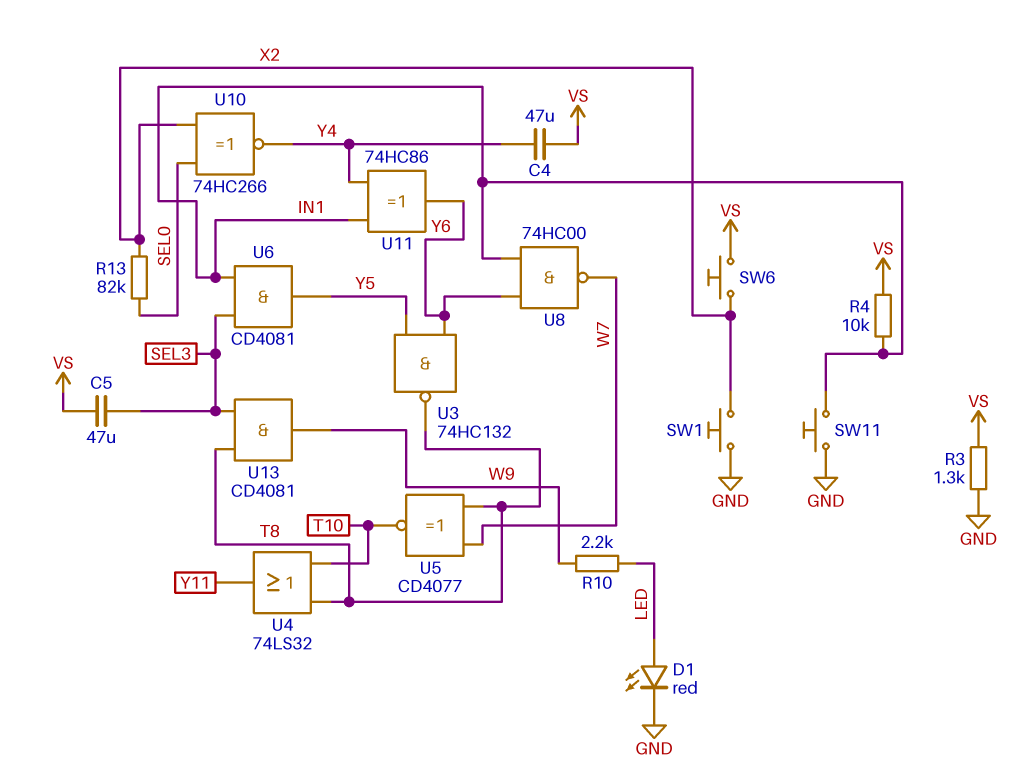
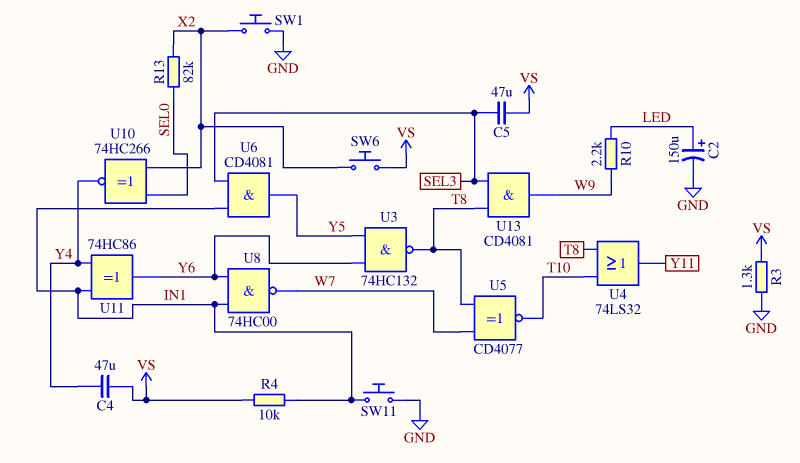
C2: none -> 150uF (plus LED, minus GND)
D1: LED red (A LED, K GND) -> none

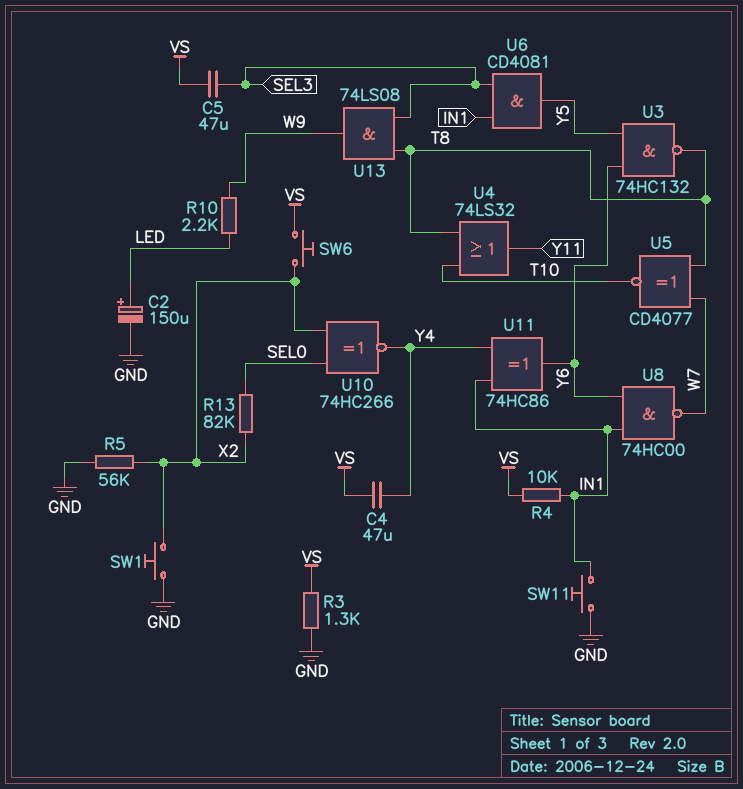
R5: none -> 56k (GND, X2)
U13: AND CD4081 (in SEL3, in T8, out W9) -> AND 74LS08 (in SEL3, in T8, out W9)

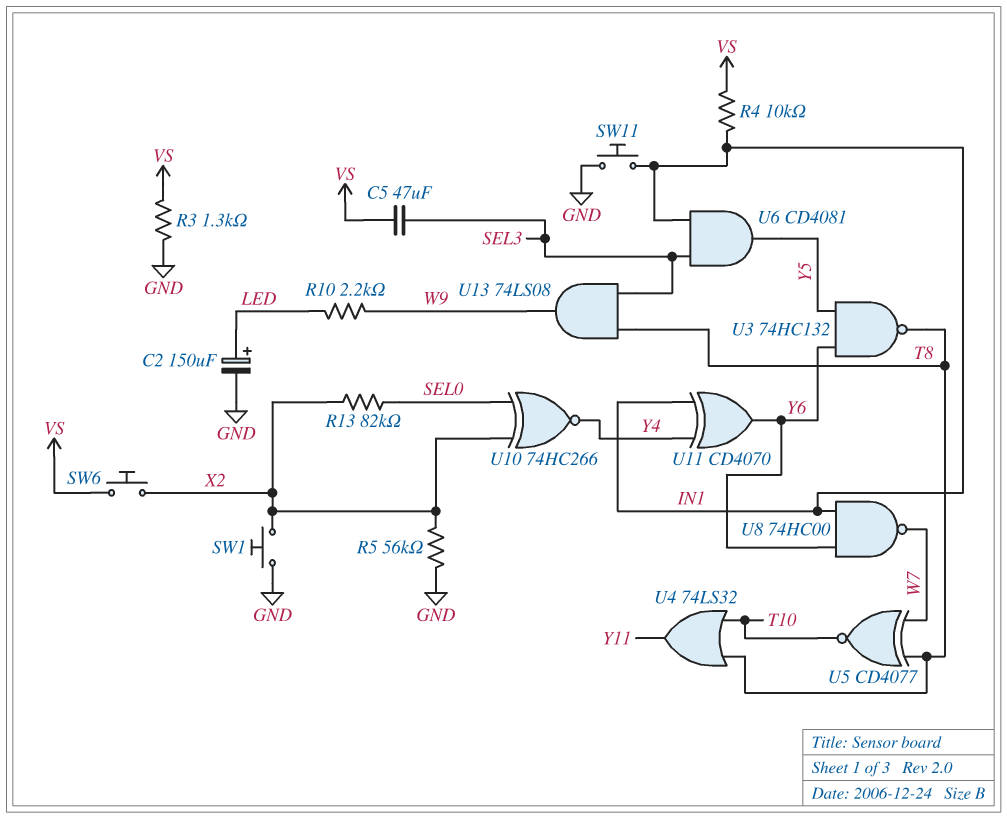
C4: 47uF (VS, Y4) -> none
U11: XOR 74HC86 (in IN1, in Y4, out Y6) -> XOR CD4070 (in IN1, in Y4, out Y6)

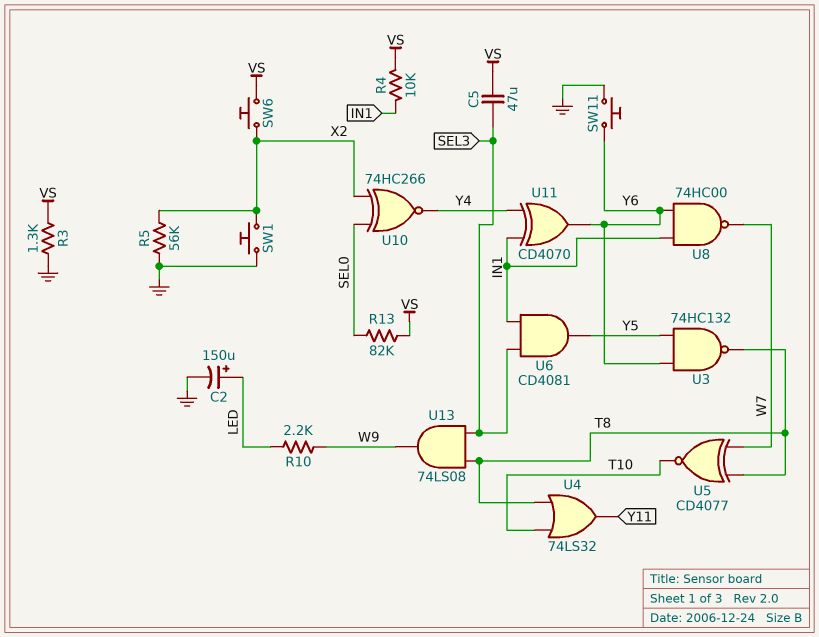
R13: 82k (SEL0, X2) -> 82k (SEL0, VS)
SW11: button (GND, IN1) -> button (GND, Y6)

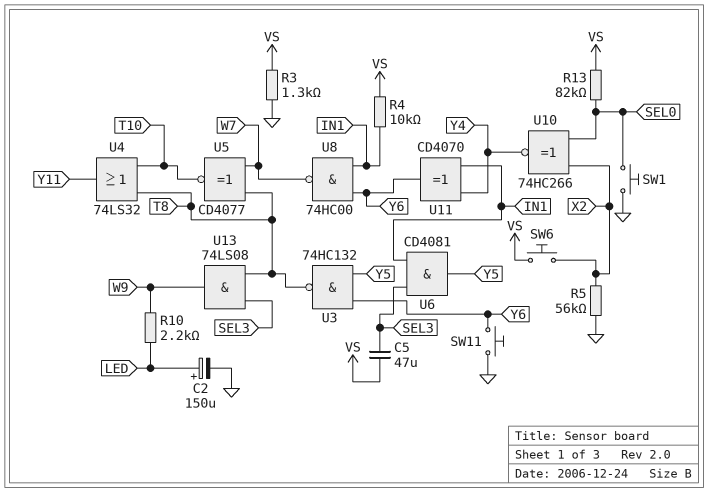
SW1: button (GND, X2) -> button (GND, SEL0)

